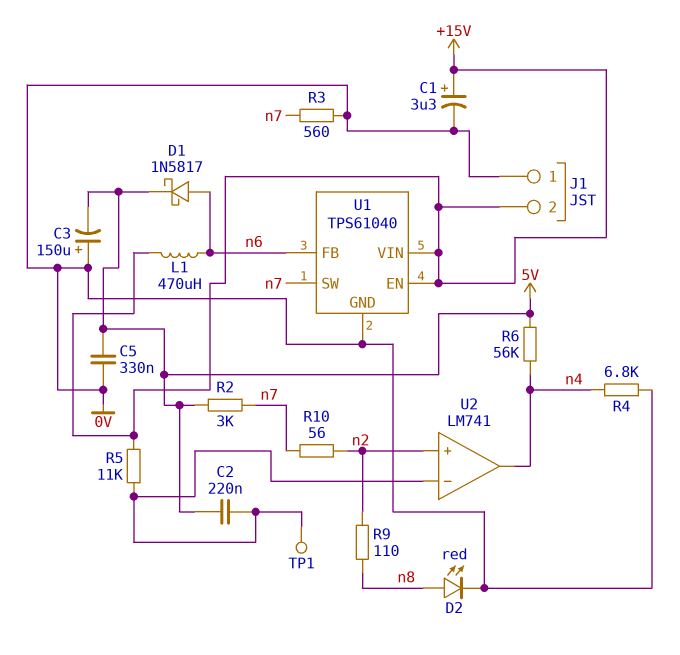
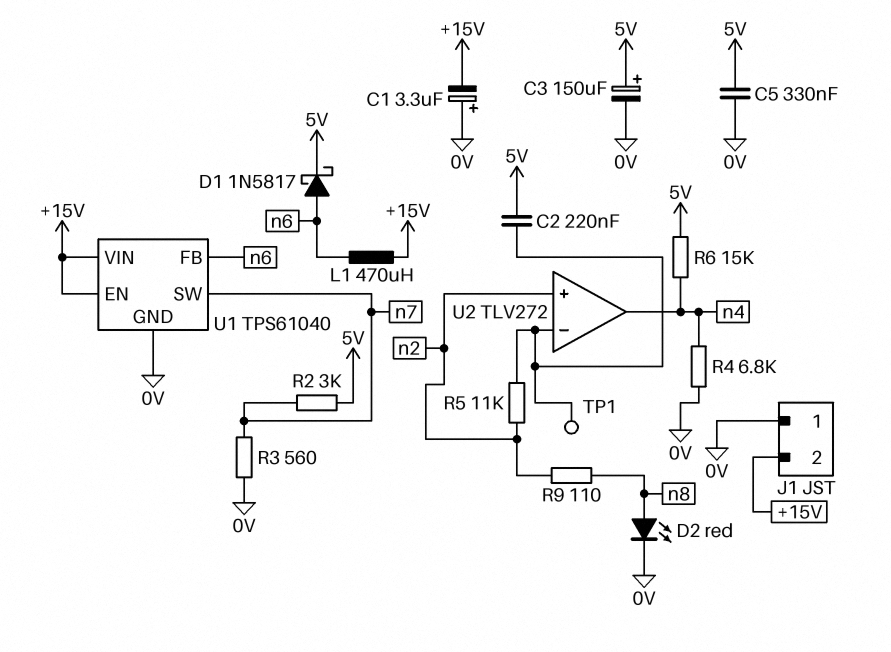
C1: 3.3uF (plus +15V, minus 0V) -> 3.3uF (plus 0V, minus +15V)
C3: 150uF (plus 0V, minus 5V) -> 150uF (plus 5V, minus 0V)
R5: 11k (+15V, U2/in-) -> 11k (U2/in-, n2)
R6: 56k (5V, n4) -> 15k (5V, n4)
R10: 56 (n2, n7) -> none
U2: LM741 -> TLV272

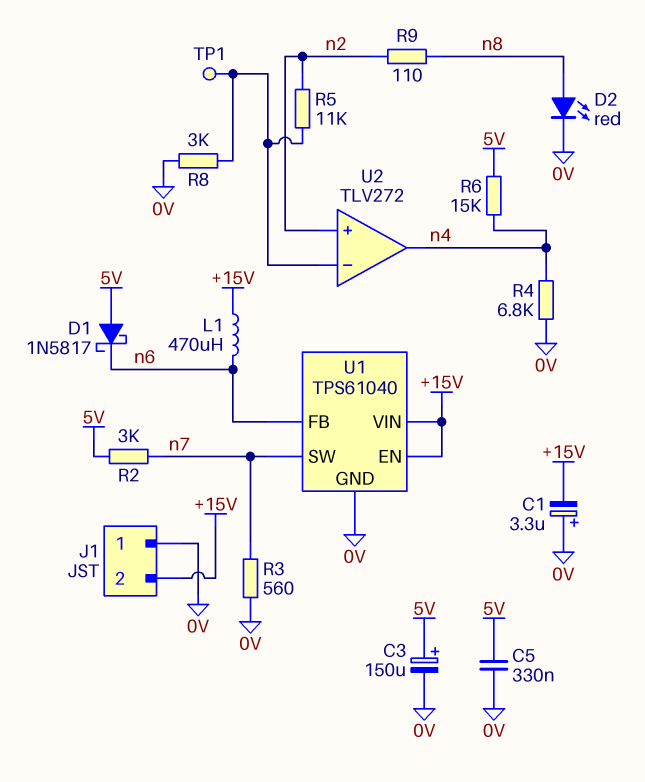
C2: 220nF (5V, U2/in-) -> none
D1: schottky 1N5817 (A n6, K 5V) -> schottky 1N5817 (A 5V, K n6)
R8: none -> 3k (0V, U2/in-)

